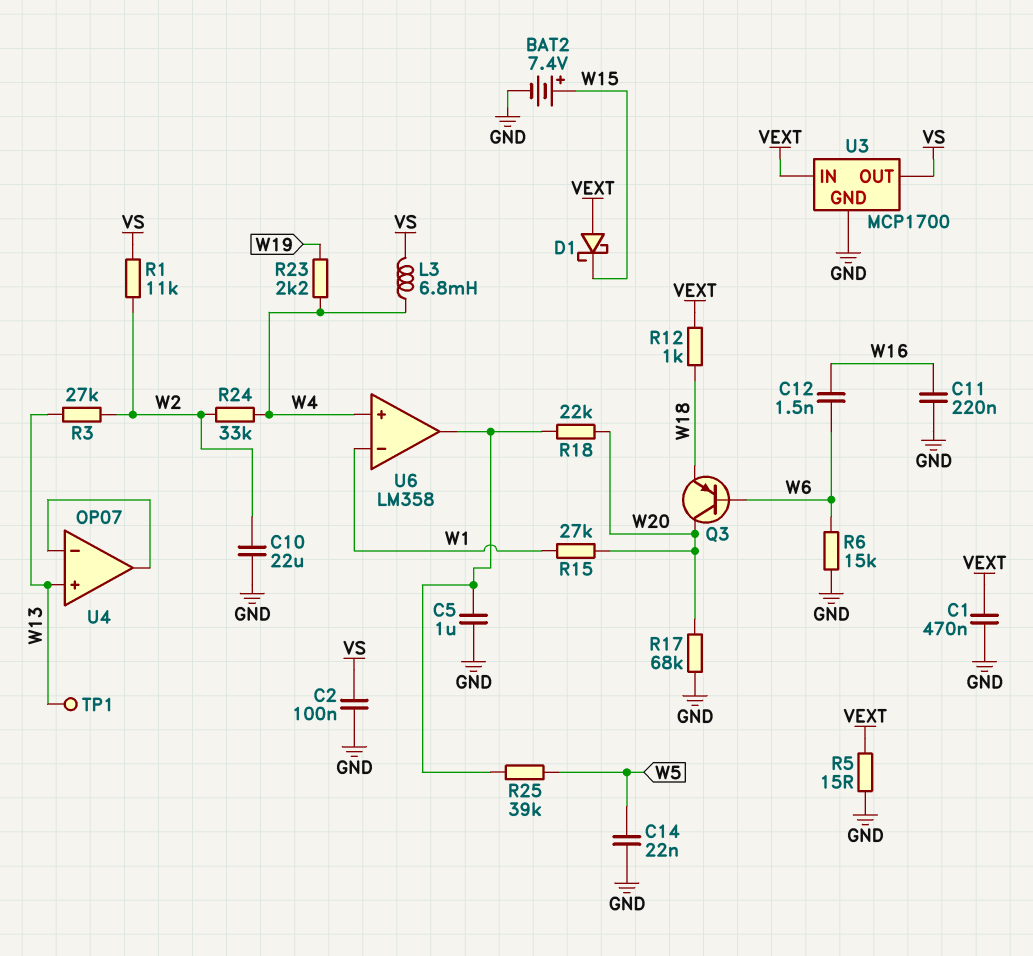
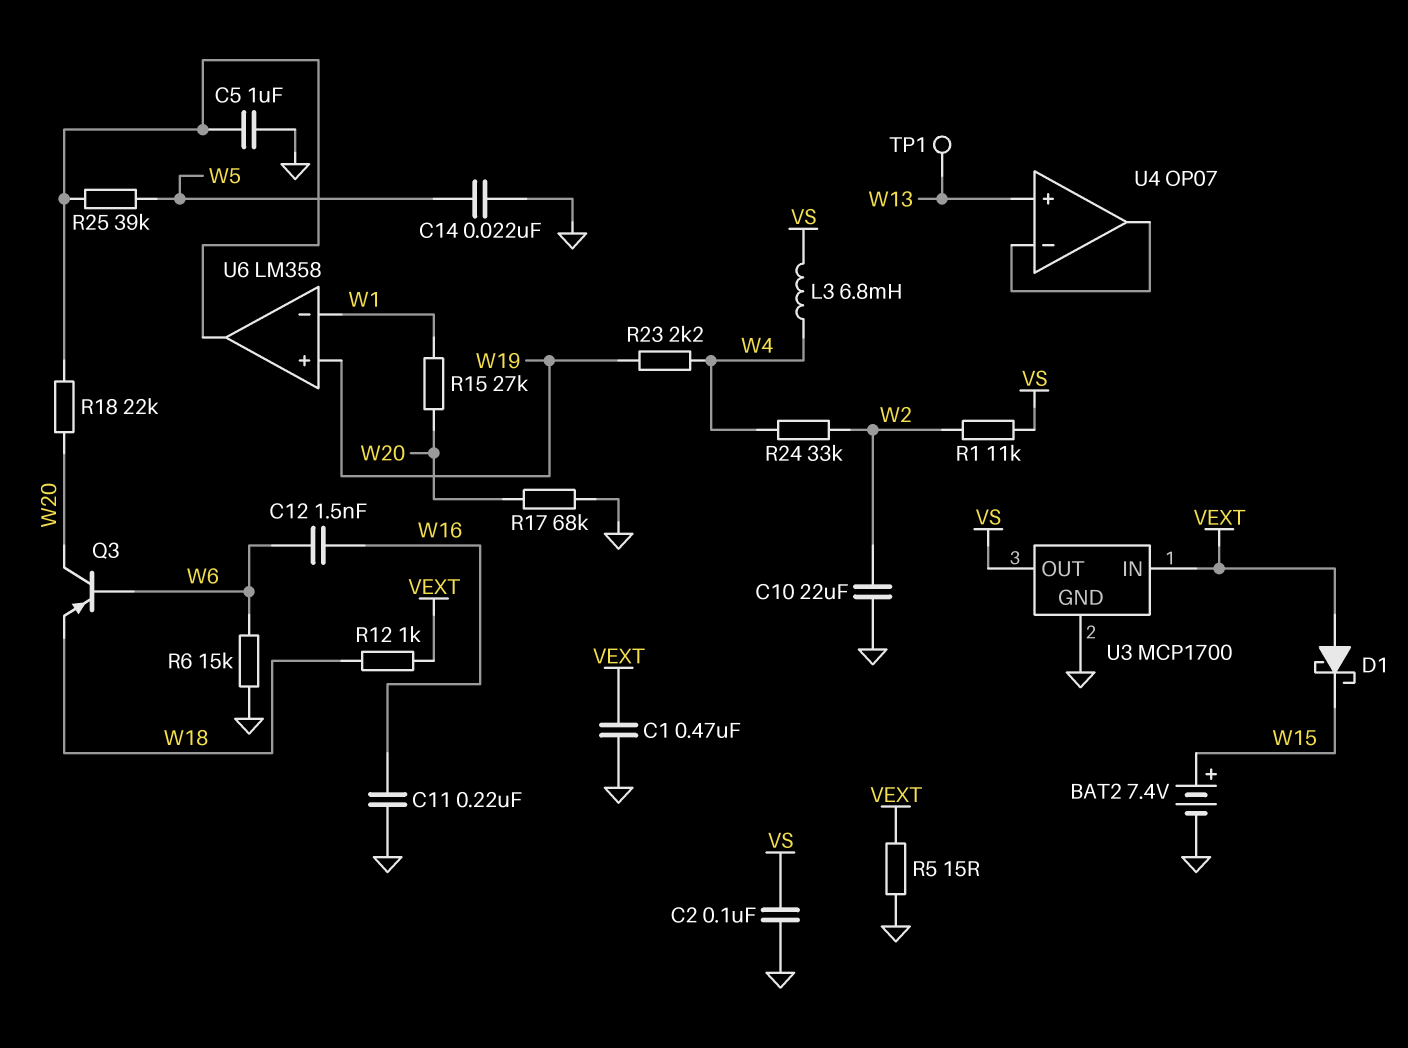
R3: 27k (W2, W13) -> none
U6 pin in+: W4 -> W19

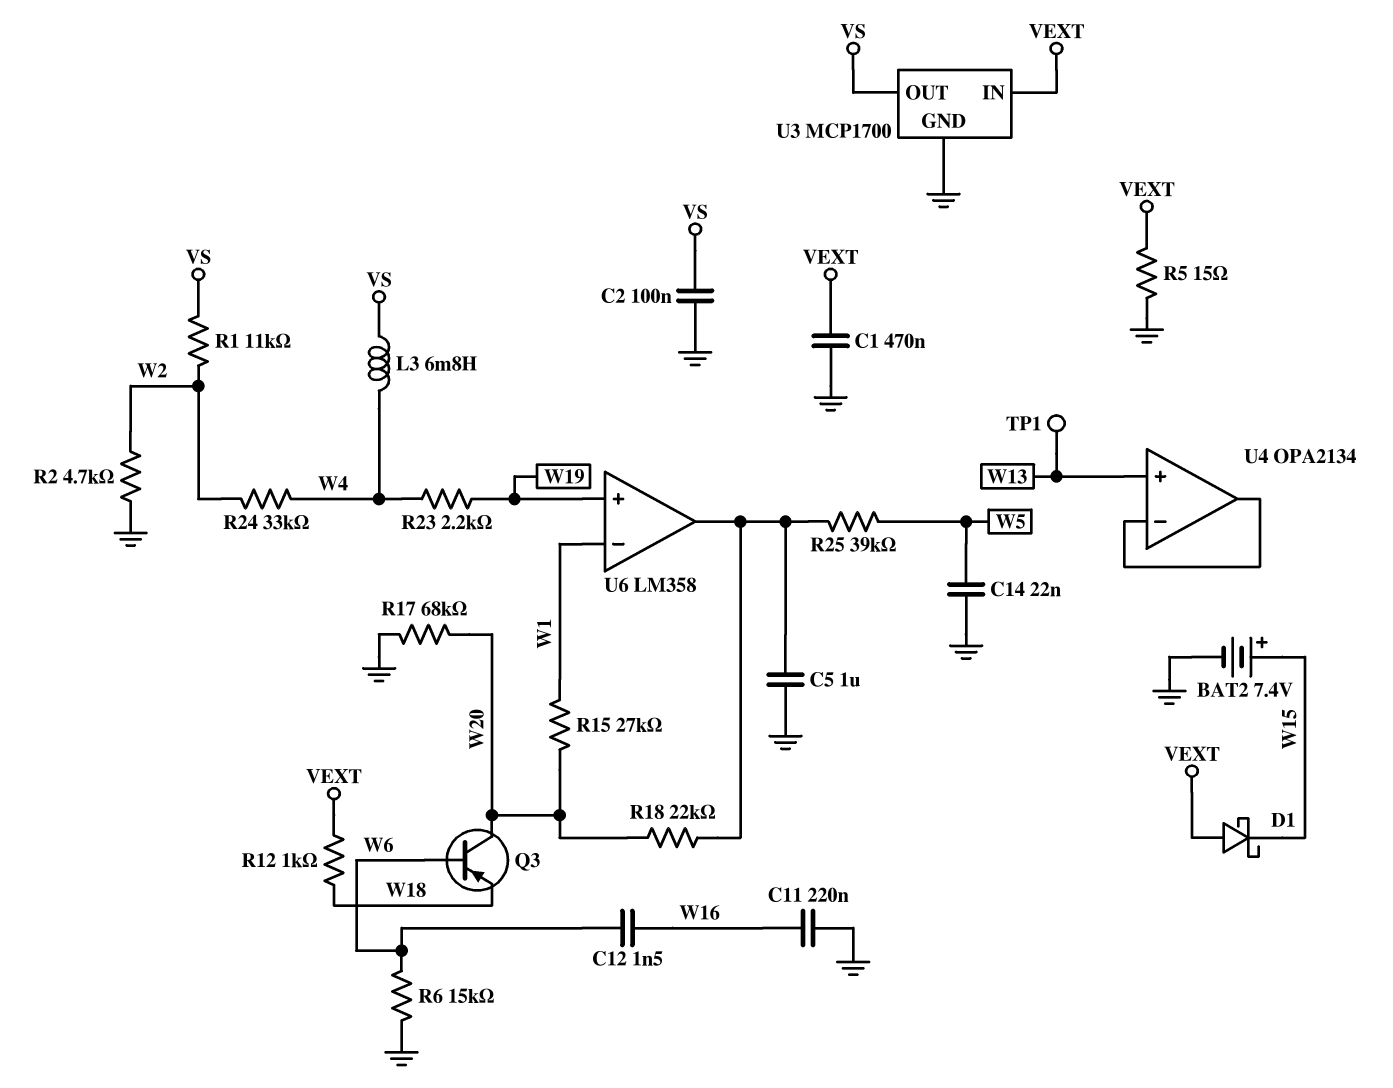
C10: 22uF (GND, W2) -> none
R2: none -> 4.7k (GND, W2)
U4: OP07 -> OPA2134

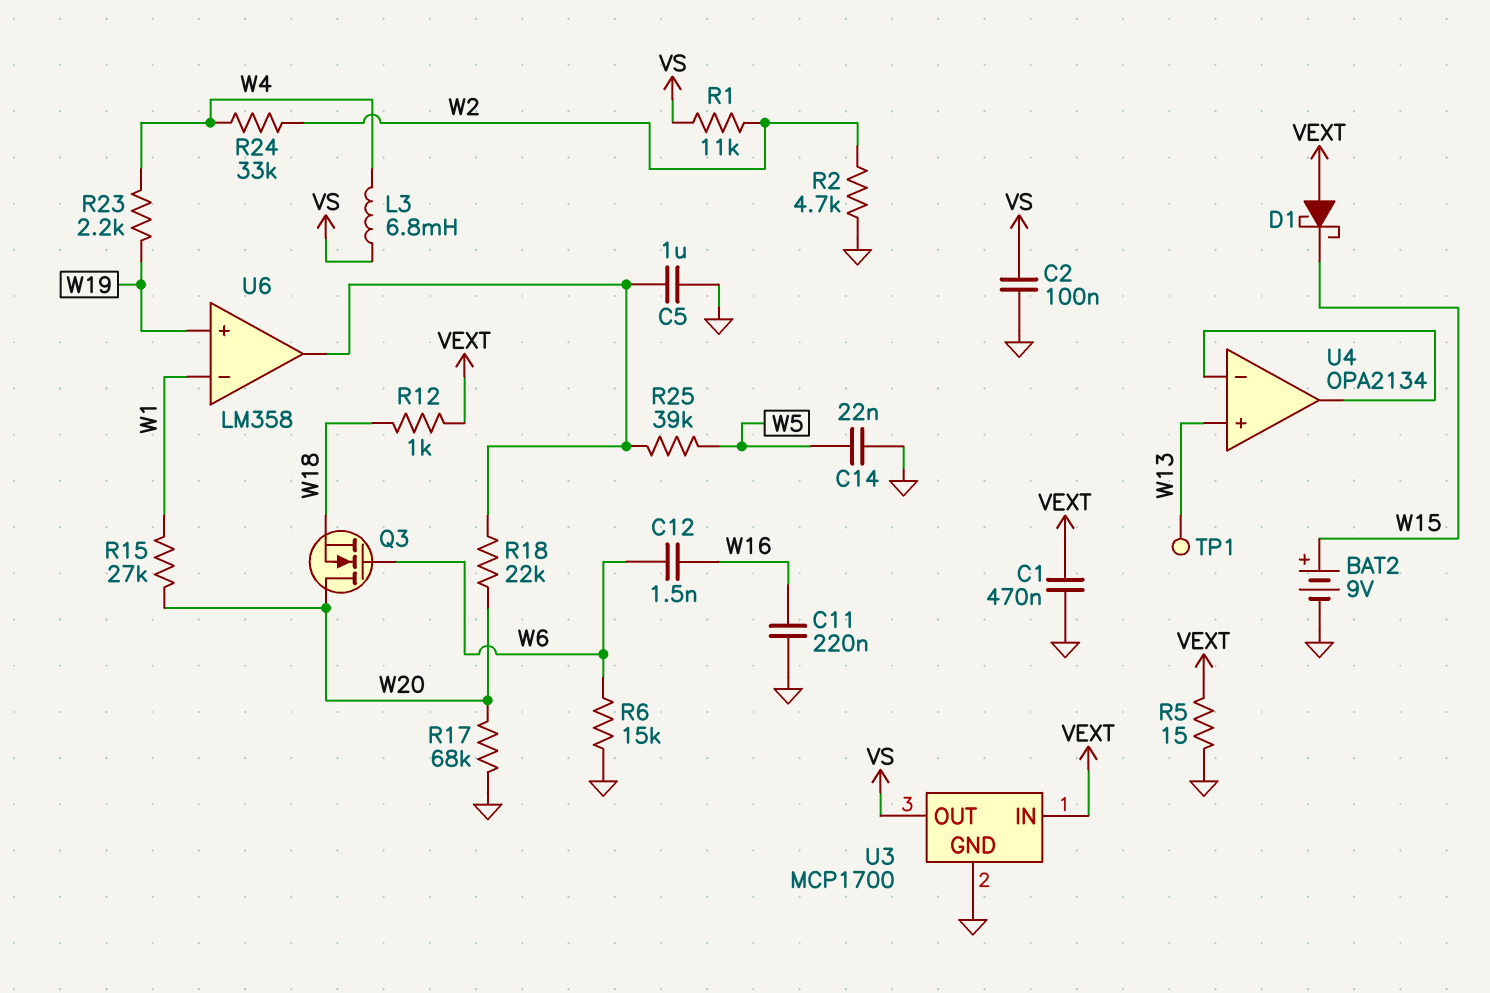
BAT2: 7.4V (plus W15, minus GND) -> 9V (plus W15, minus GND)
Q3: PNP (B W6, C W20, E W18) -> NMOS (G W6, D W20, S W18)

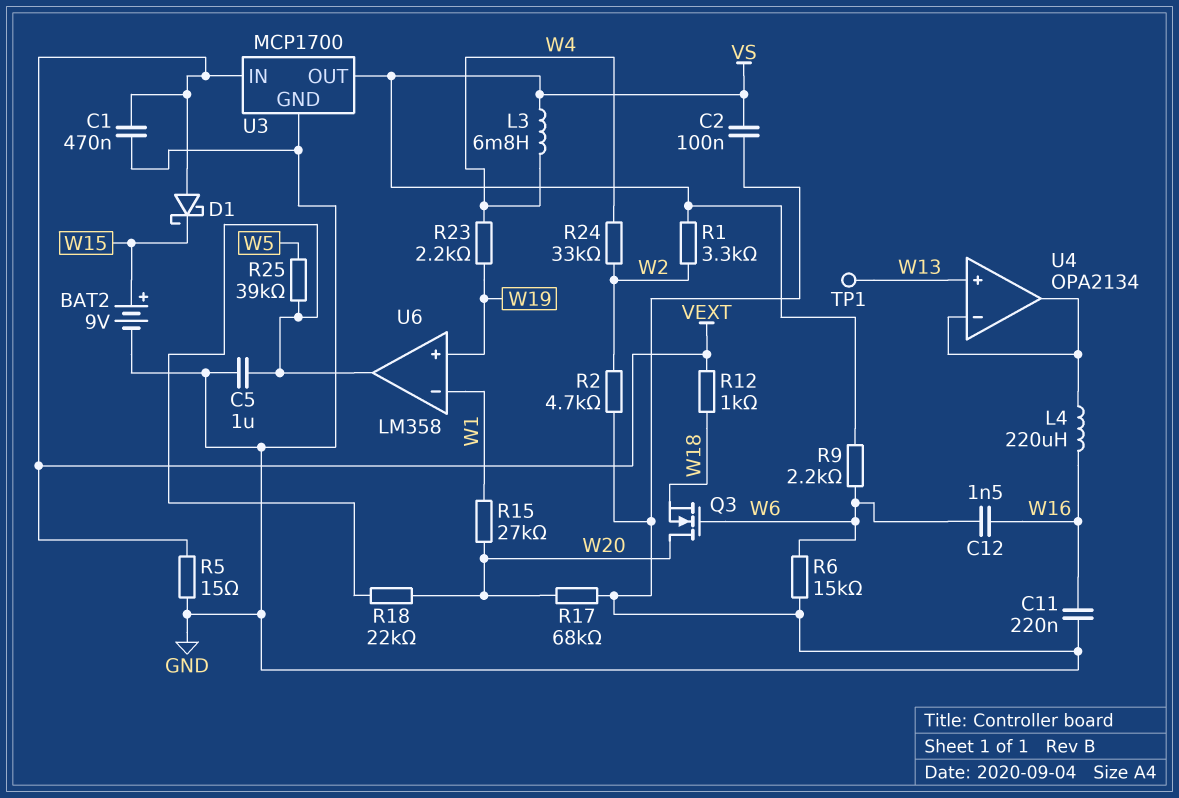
C14: 22nF (GND, W5) -> none
L4: none -> 220uH (U4/in-, W16)
R1: 11k (VS, W2) -> 3.3k (VS, W2)
R9: none -> 2.2k (VS, W6)

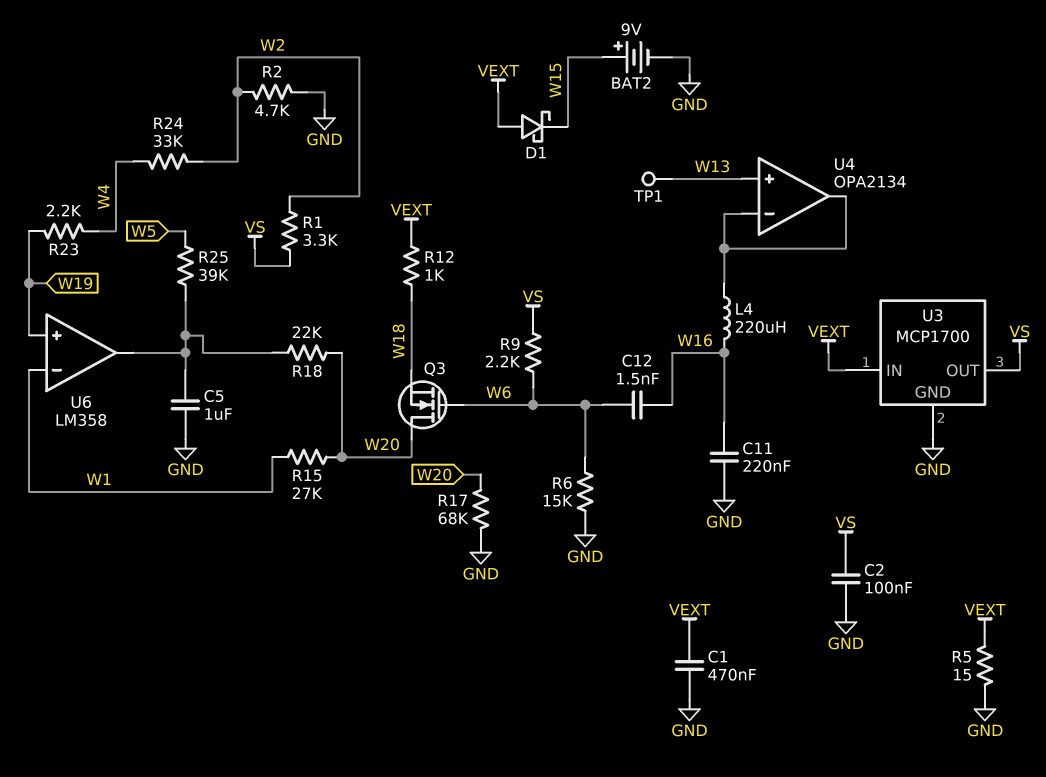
L3: 6.8mH (VS, W4) -> none

